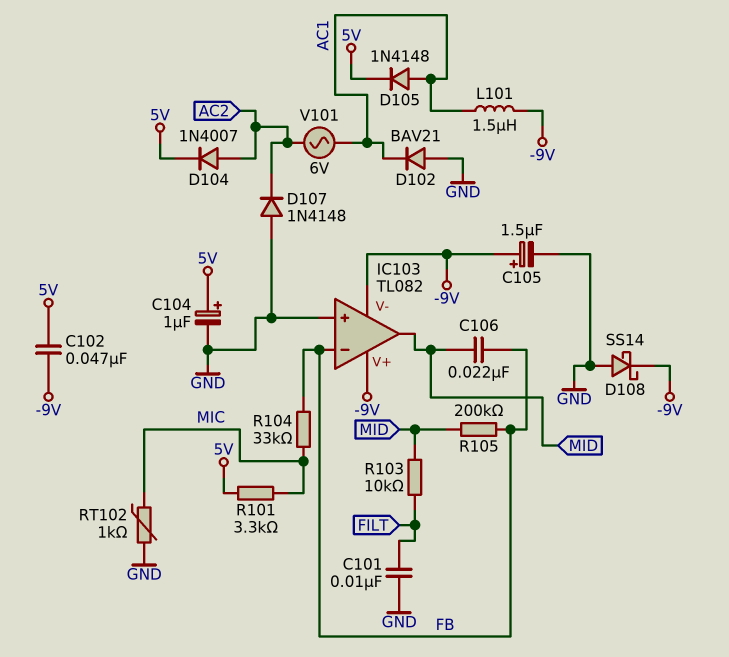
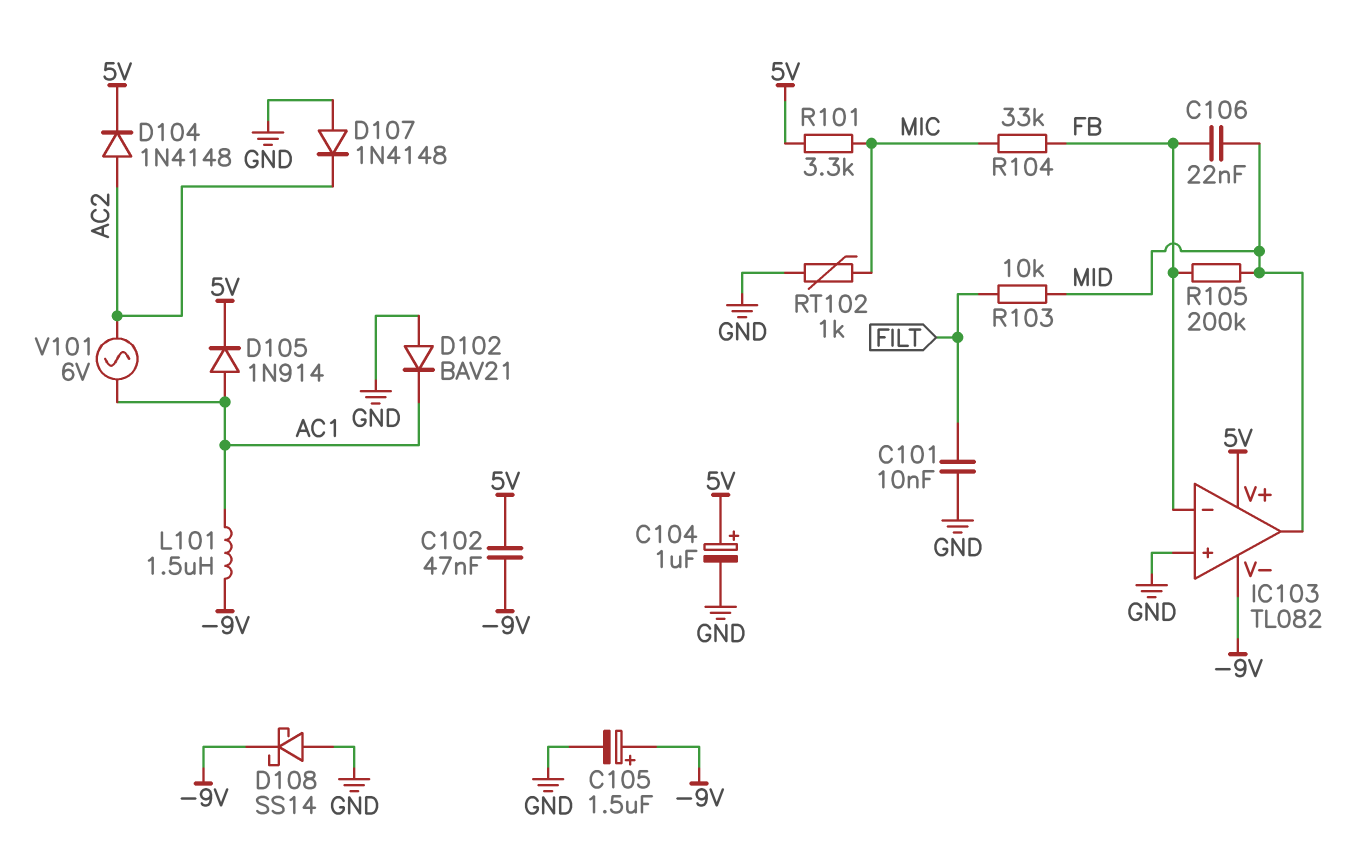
D104: diode 1N4007 (A AC2, K 5V) -> diode 1N4148 (A AC2, K 5V)
D105: diode 1N4148 (A AC1, K 5V) -> diode 1N914 (A AC1, K 5V)
IC103 pin V+: -9V -> 5V

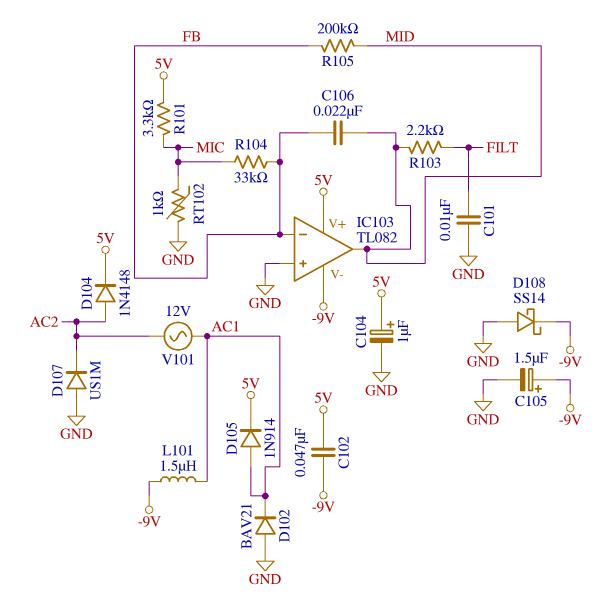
D107: diode 1N4148 (A GND, K AC2) -> diode US1M (A GND, K AC2)
R103: 10k (FILT, MID) -> 2.2k (FILT, MID)
V101: AC 6V (AC1, AC2) -> AC 12V (AC1, AC2)

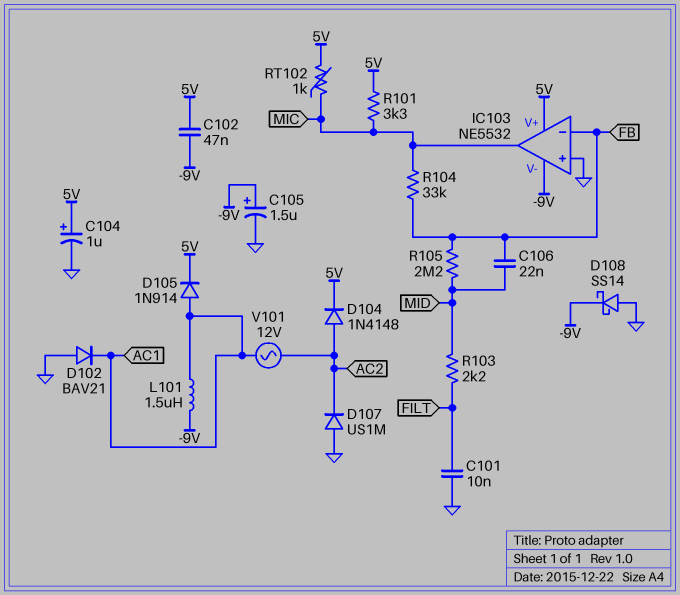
IC103: TL082 -> NE5532
IC103 pin out: MID -> MIC
R105: 200k (FB, MID) -> 2.2M (FB, MID)
RT102: 1k (GND, MIC) -> 1k (5V, MIC)

